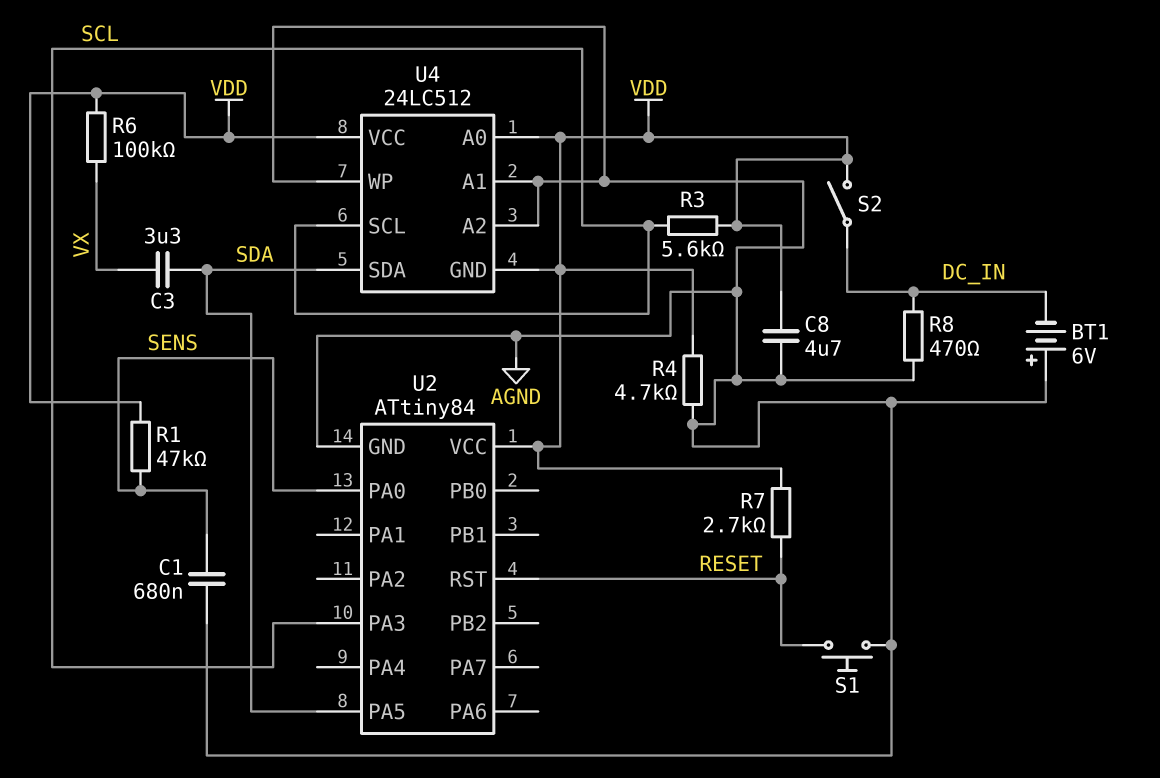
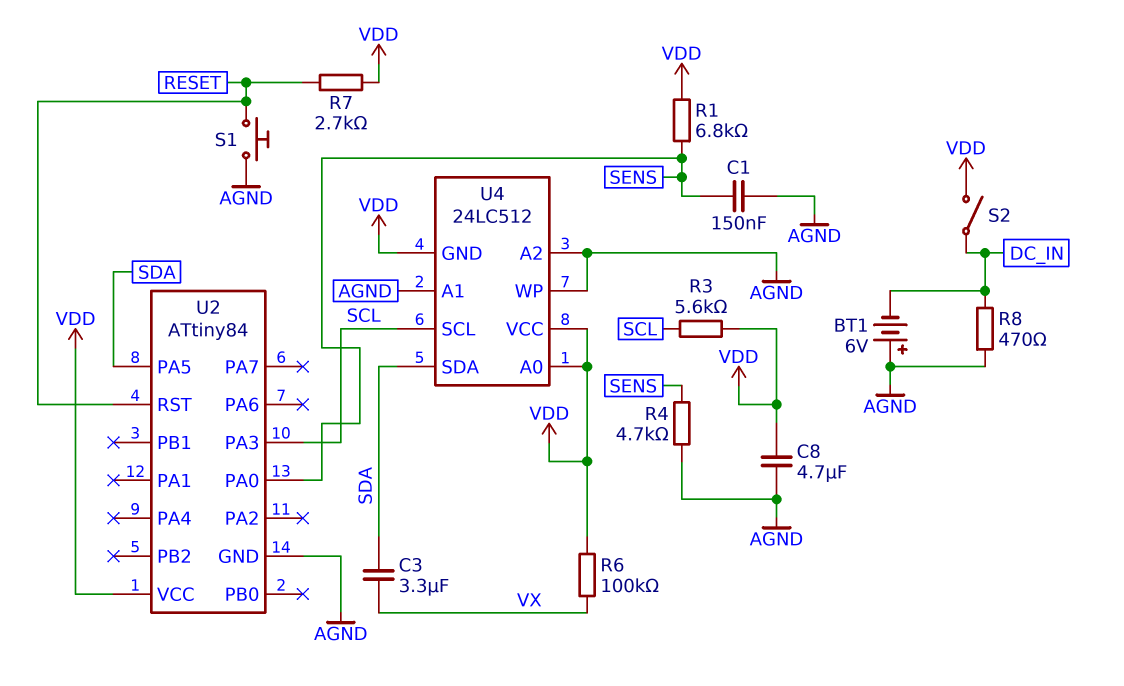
C1: 680nF (AGND, SENS) -> 150nF (AGND, SENS)
R1: 47k (SENS, VDD) -> 6.8k (SENS, VDD)
R4: 4.7k (AGND, VDD) -> 4.7k (AGND, SENS)

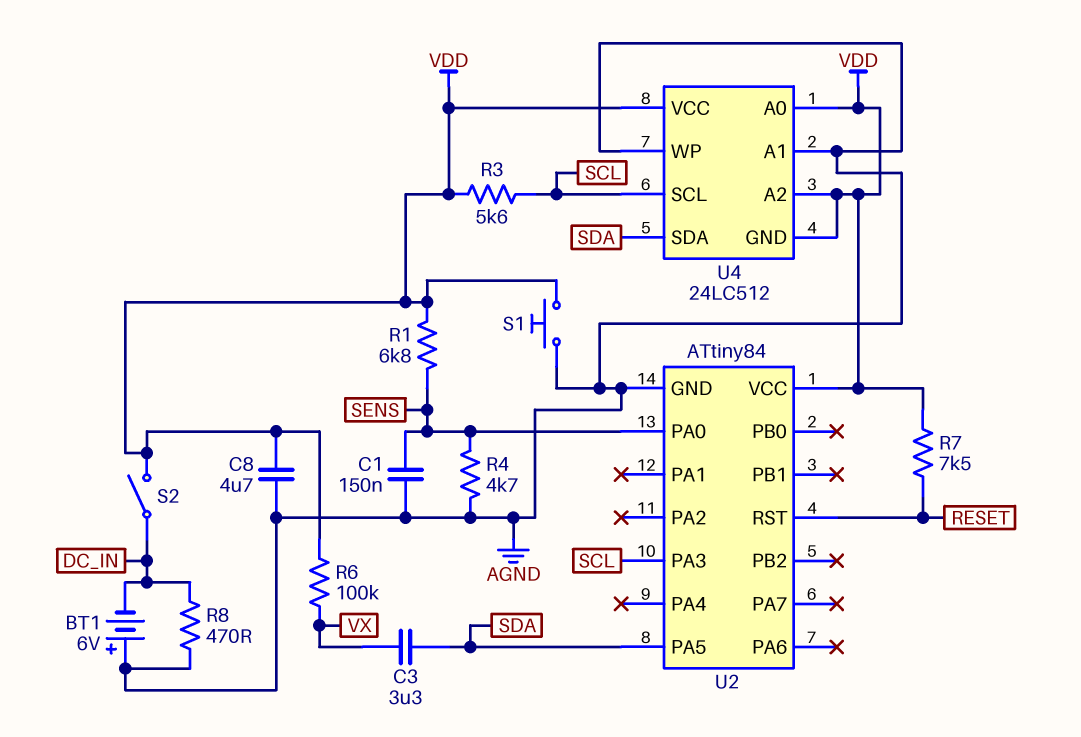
R7: 2.7k (RESET, VDD) -> 7.5k (RESET, VDD)
S1: button (AGND, RESET) -> button (AGND, VDD)
U4 pin A2: AGND -> VDD

